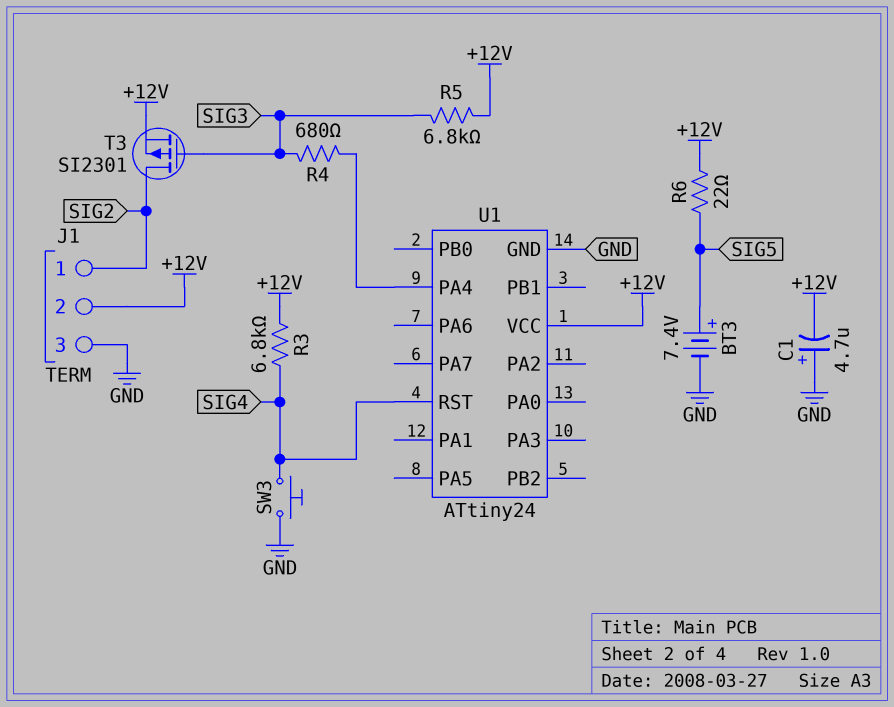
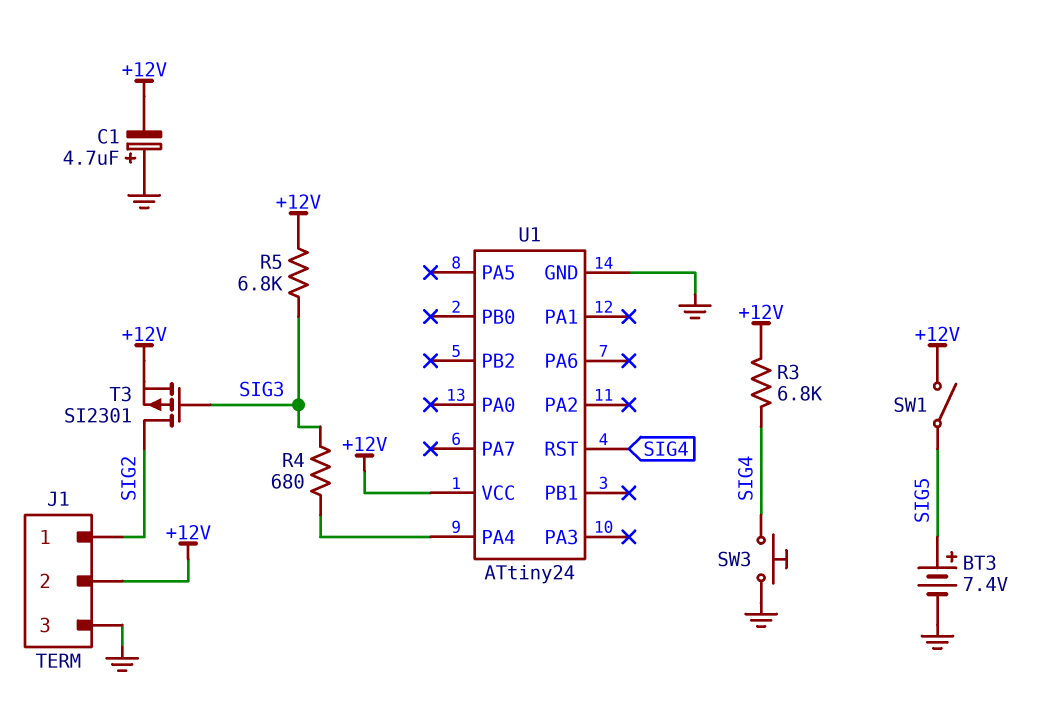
R6: 22 (+12V, SIG5) -> none
SW1: none -> switch (+12V, SIG5)

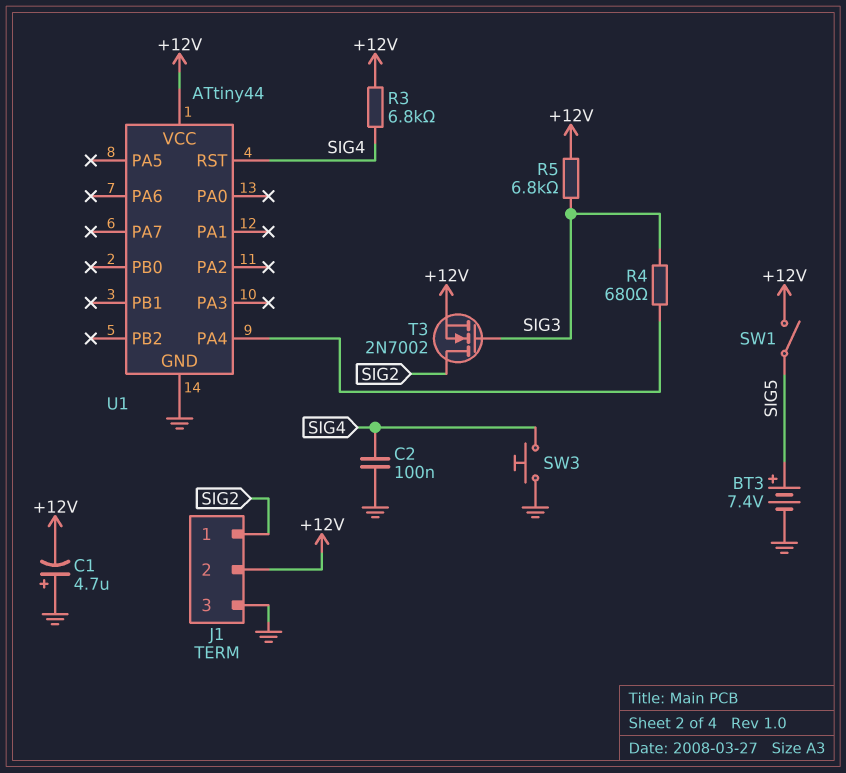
C2: none -> 100nF (GND, SIG4)
T3: PMOS SI2301 (G SIG3, D SIG2, S +12V) -> NMOS 2N7002 (G SIG3, D SIG2, S +12V)
U1: ATtiny24 -> ATtiny44

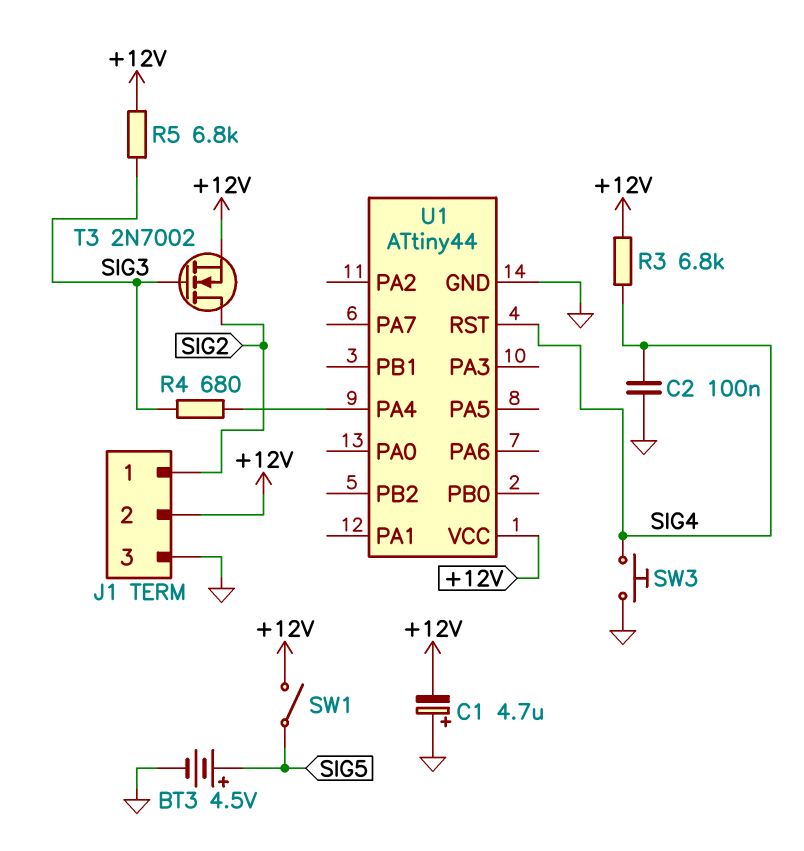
BT3: 7.4V (plus SIG5, minus GND) -> 4.5V (plus SIG5, minus GND)

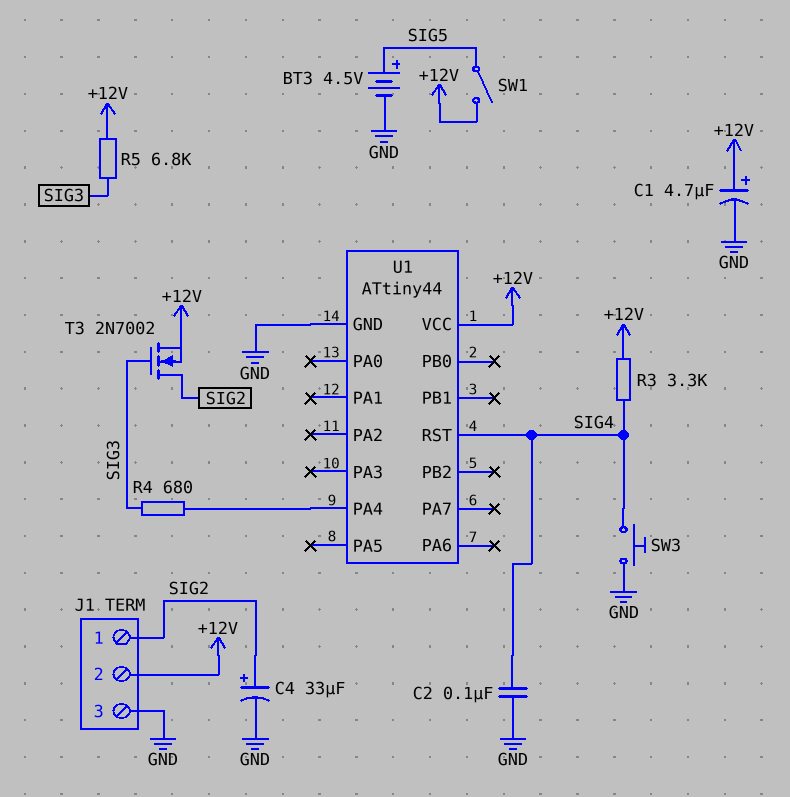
C1: 4.7uF (plus GND, minus +12V) -> 4.7uF (plus +12V, minus GND)
C4: none -> 33uF (plus SIG2, minus GND)
R3: 6.8k (+12V, SIG4) -> 3.3k (+12V, SIG4)

